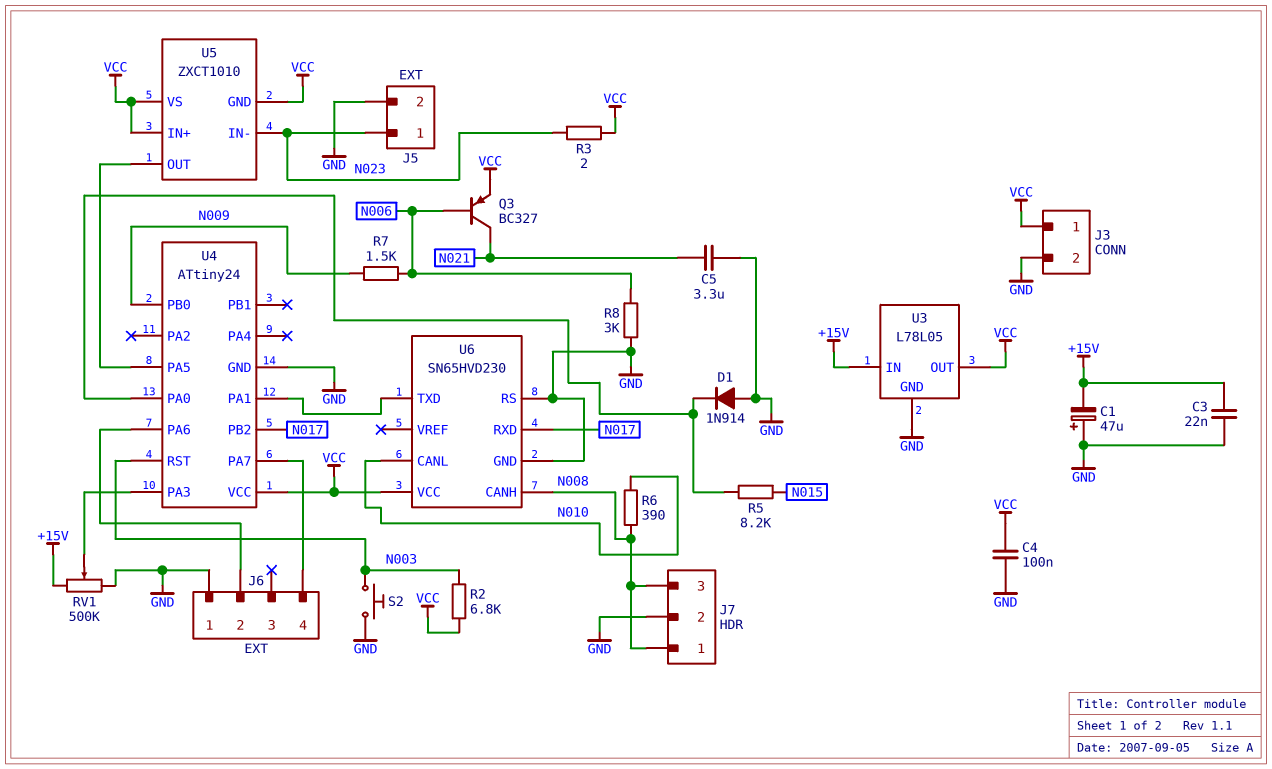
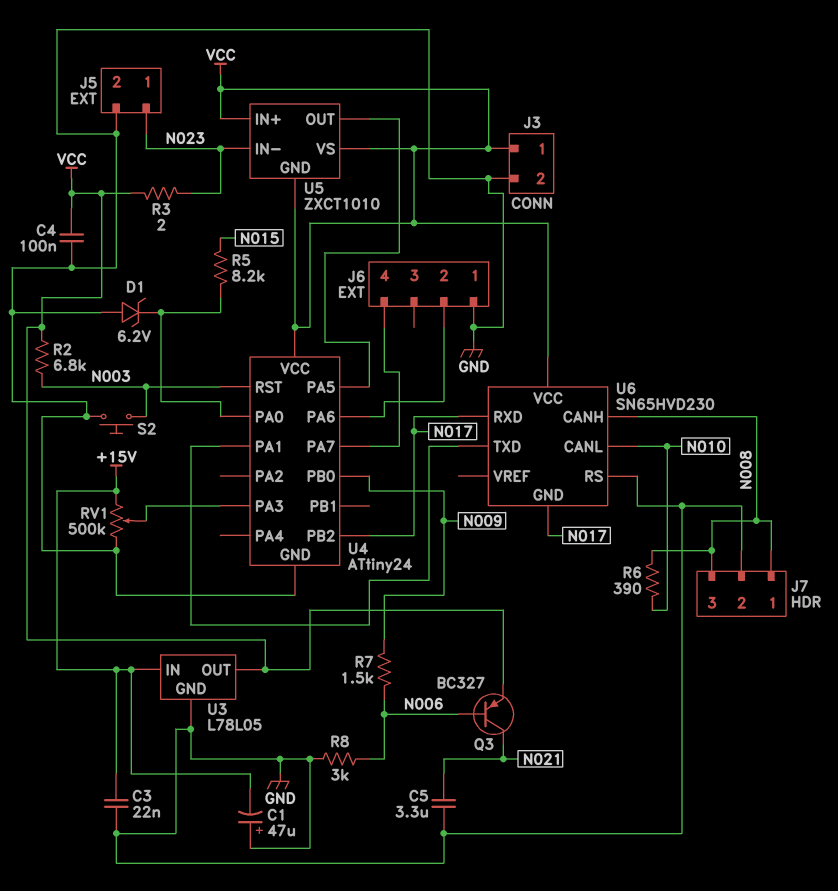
D1: diode 1N914 (A GND, K U4/PA0) -> zener 6.2V (A GND, K U4/PA0)
U6 pin GND: GND -> N017

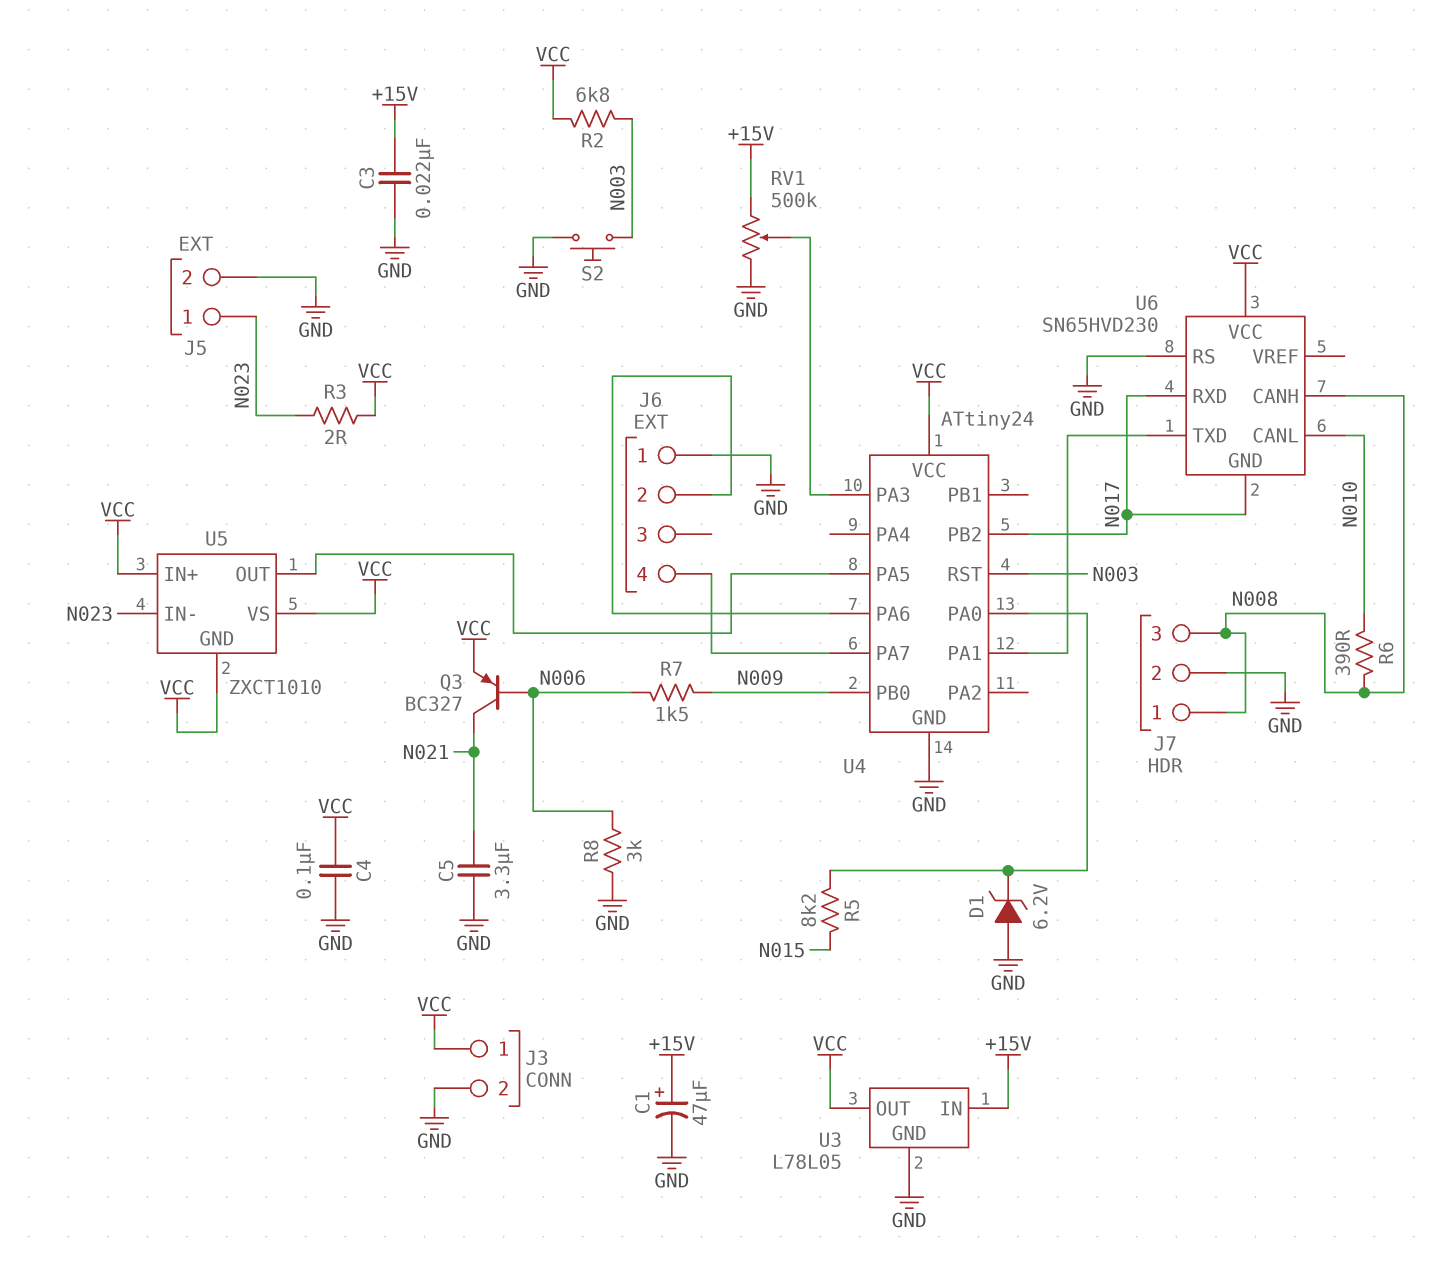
C1: 47uF (plus GND, minus +15V) -> 47uF (plus +15V, minus GND)

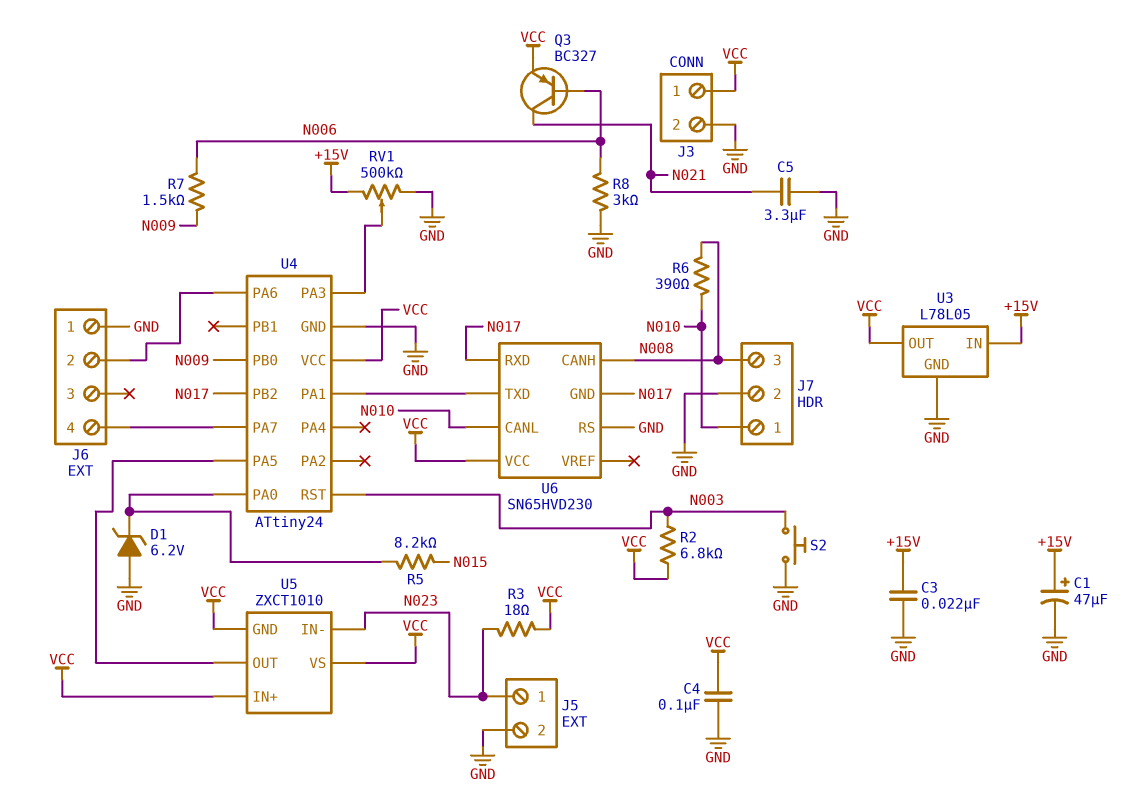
J7 pin 1: N008 -> N010
R3: 2 (N023, VCC) -> 18 (N023, VCC)

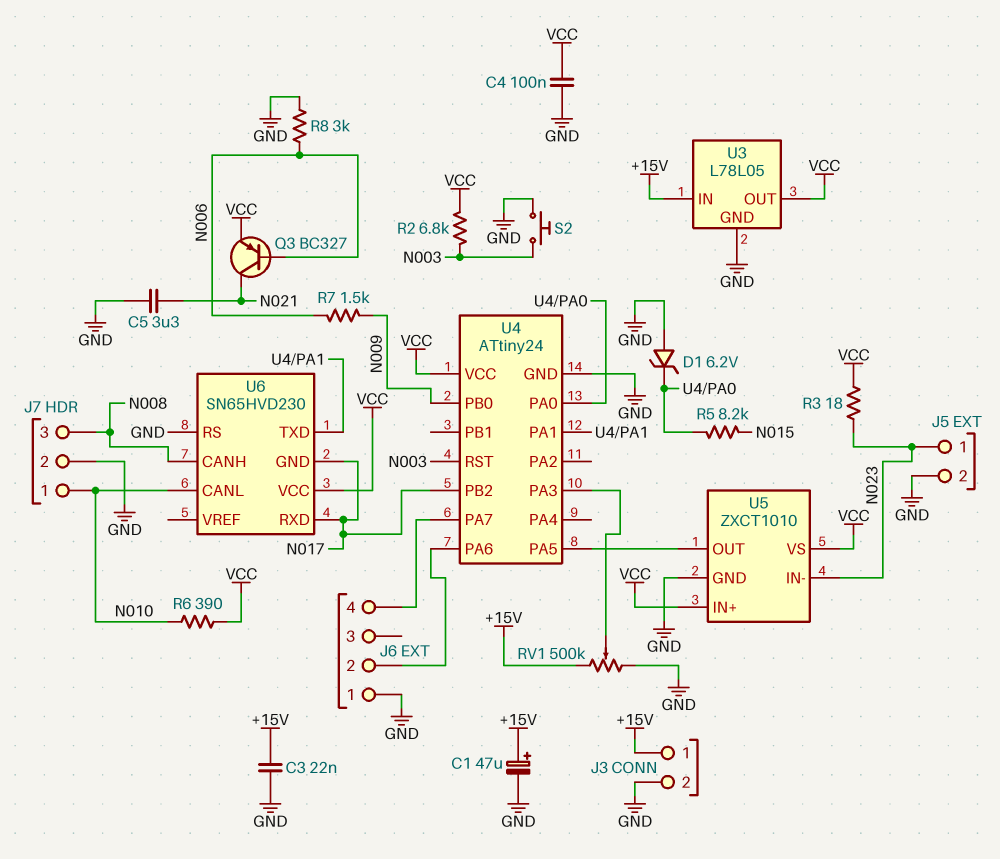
J3 pin 1: VCC -> +15V
R6: 390 (N008, N010) -> 390 (N010, VCC)
U5 pin GND: VCC -> GND

